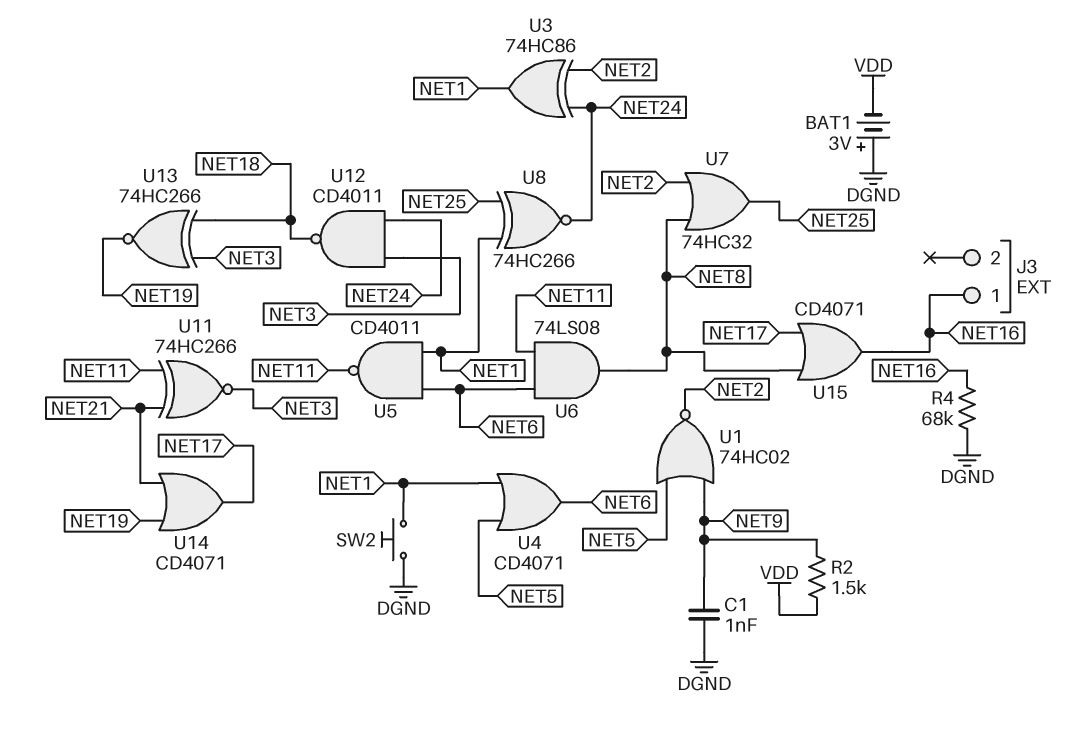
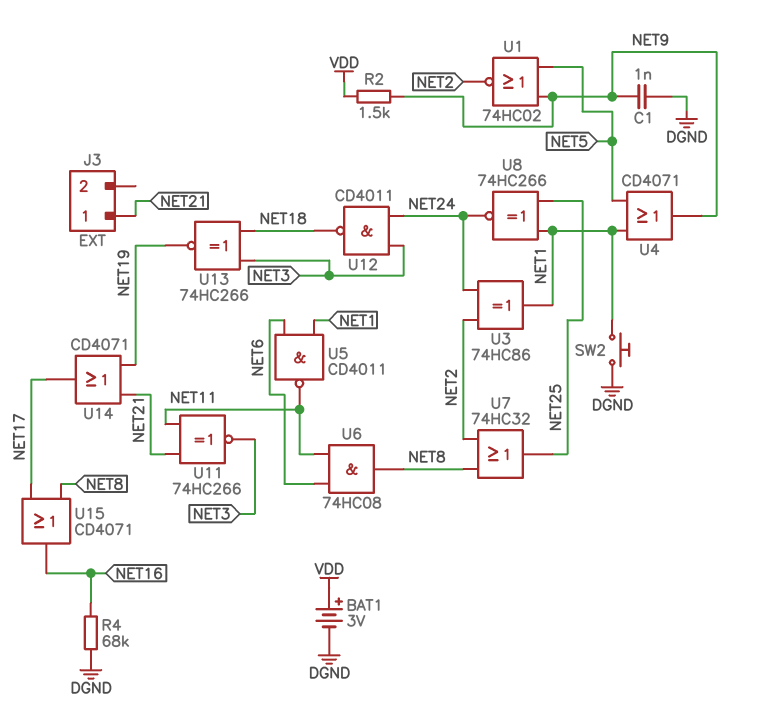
BAT1: 3V (plus DGND, minus VDD) -> 3V (plus VDD, minus DGND)
J3 pin 1: NET16 -> NET21
U4: OR CD4071 (in NET1, in NET5, out NET6) -> OR CD4071 (in NET1, in NET5, out NET9)
U6: AND 74LS08 (in NET6, in NET11, out NET8) -> AND 74HC08 (in NET6, in NET11, out NET8)

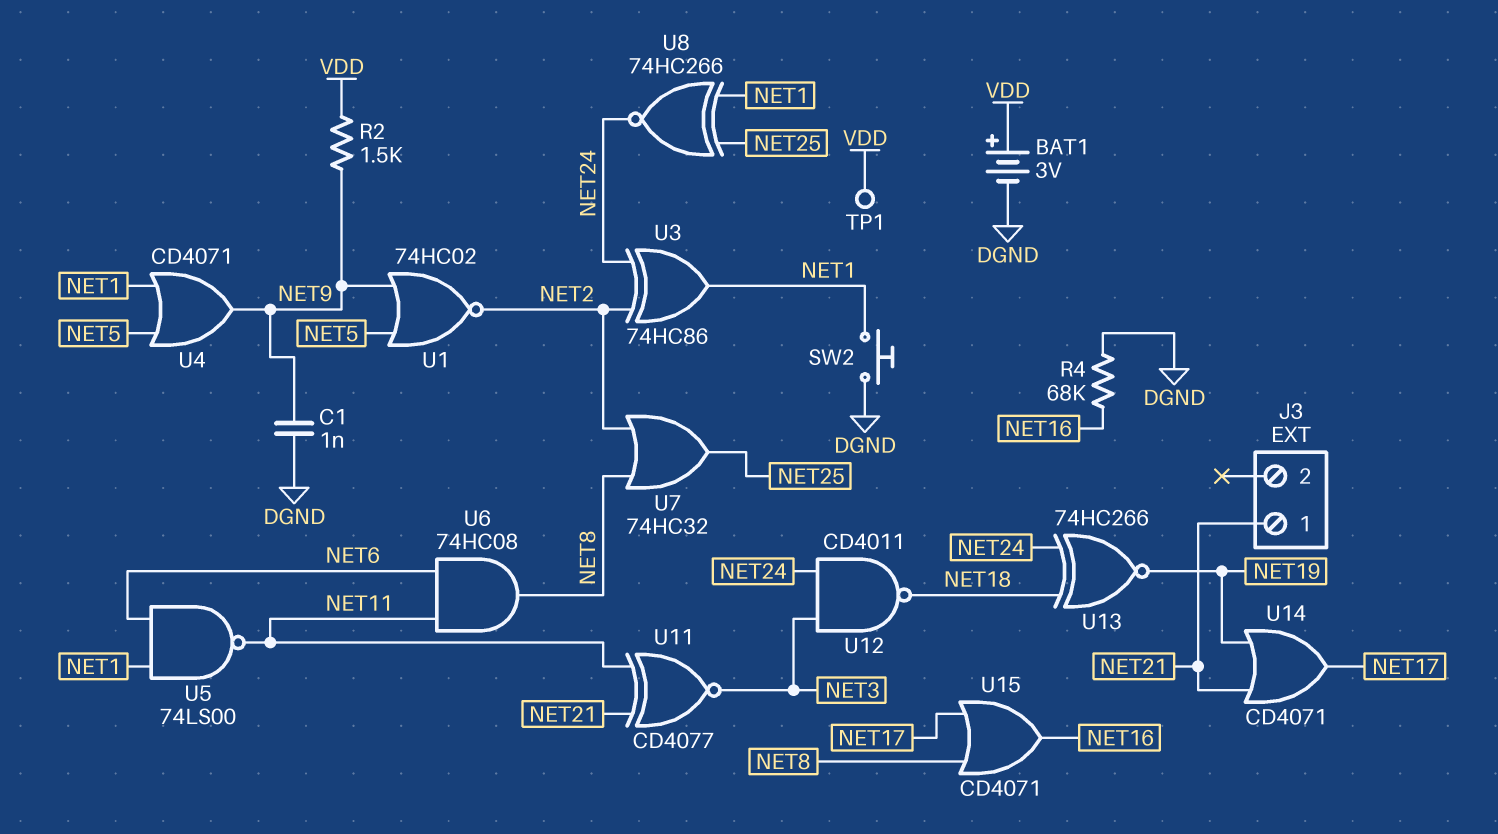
TP1: none -> test point (VDD)
U5: NAND CD4011 (in NET1, in NET6, out NET11) -> NAND 74LS00 (in NET1, in NET6, out NET11)
U11: XNOR 74HC266 (in NET11, in NET21, out NET3) -> XNOR CD4077 (in NET11, in NET21, out NET3)
U13: XNOR 74HC266 (in NET3, in NET18, out NET19) -> XNOR 74HC266 (in NET18, in NET24, out NET19)

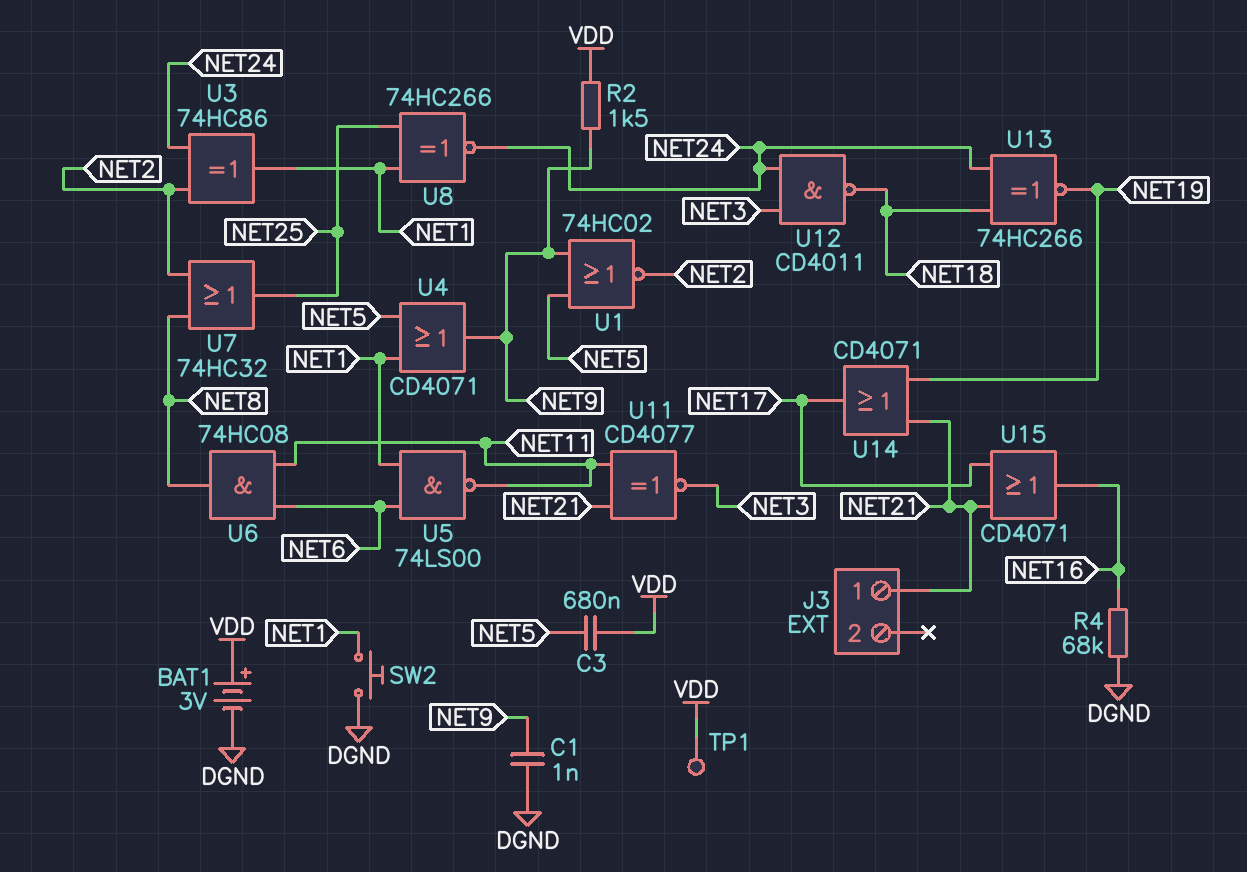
C3: none -> 680nF (NET5, VDD)
U15: OR CD4071 (in NET8, in NET17, out NET16) -> OR CD4071 (in NET17, in NET21, out NET16)

